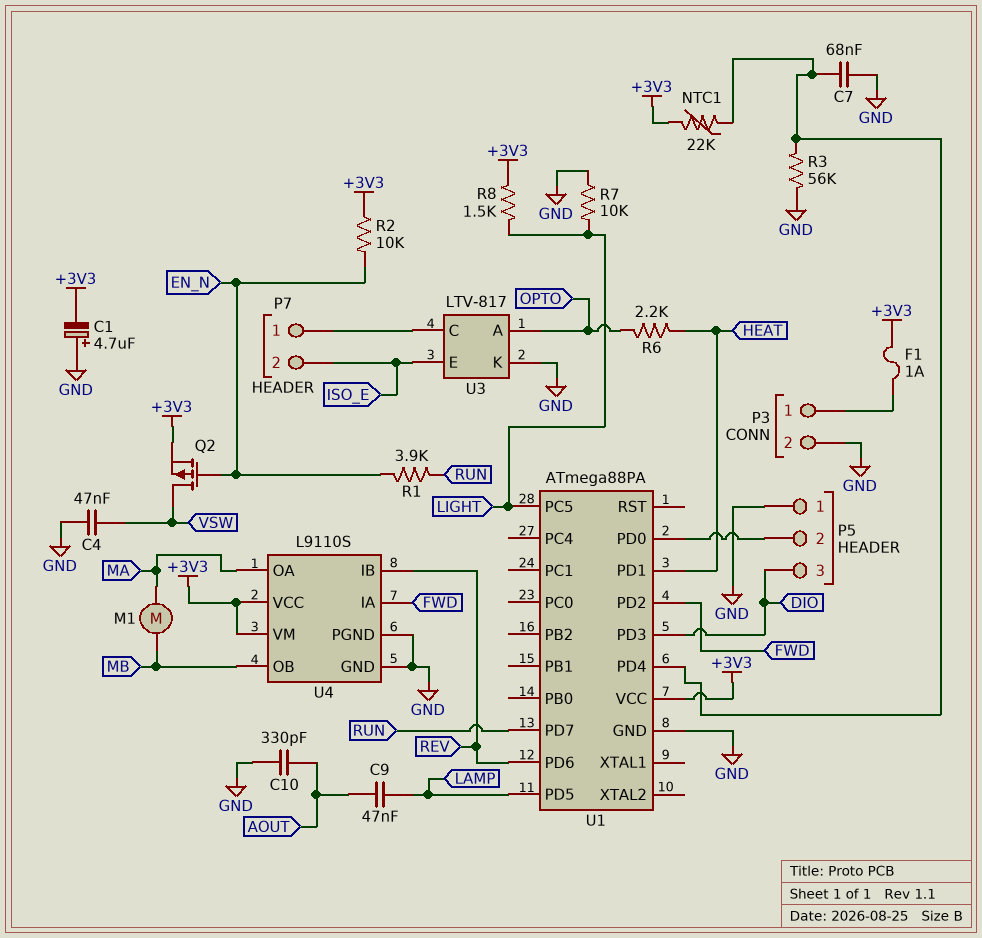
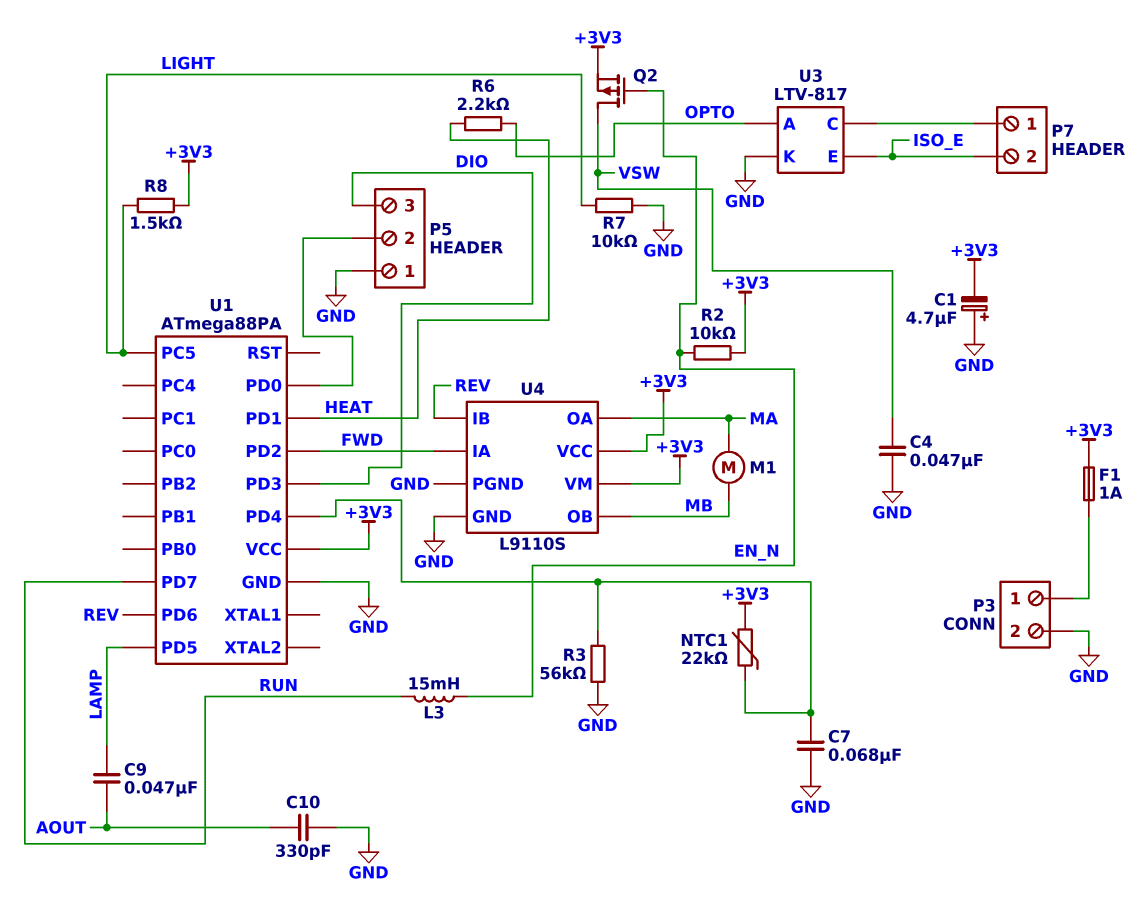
L3: none -> 15mH (EN_N, RUN)
R1: 3.9k (EN_N, RUN) -> none

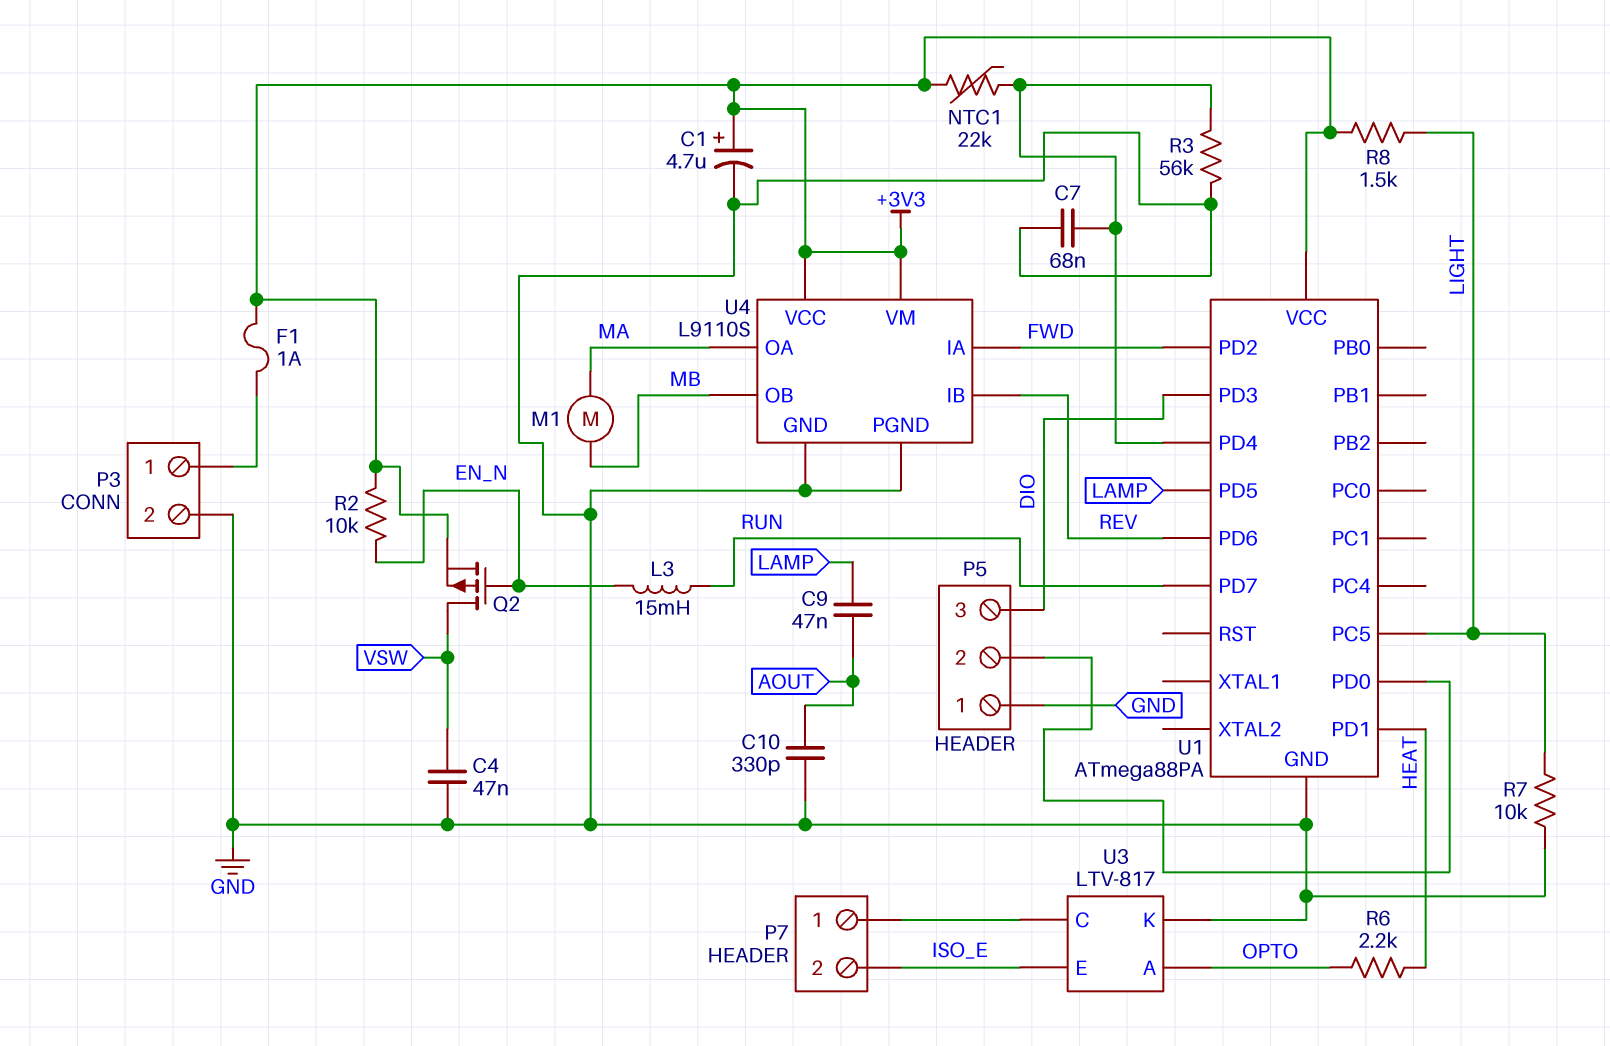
C1: 4.7uF (plus GND, minus +3V3) -> 4.7uF (plus +3V3, minus GND)

